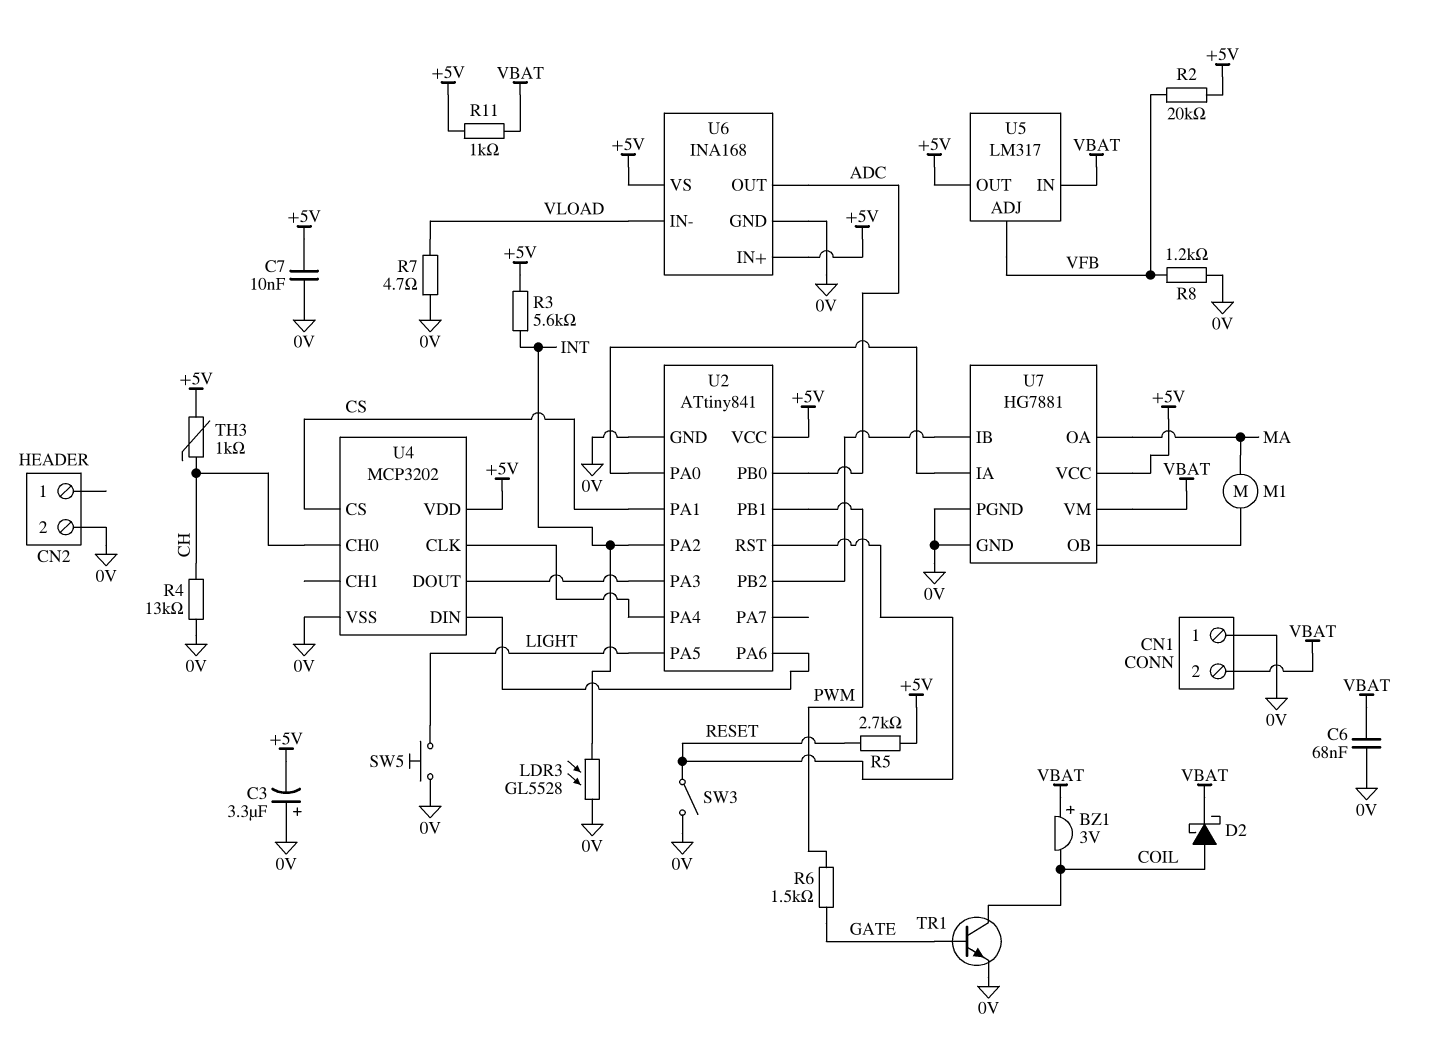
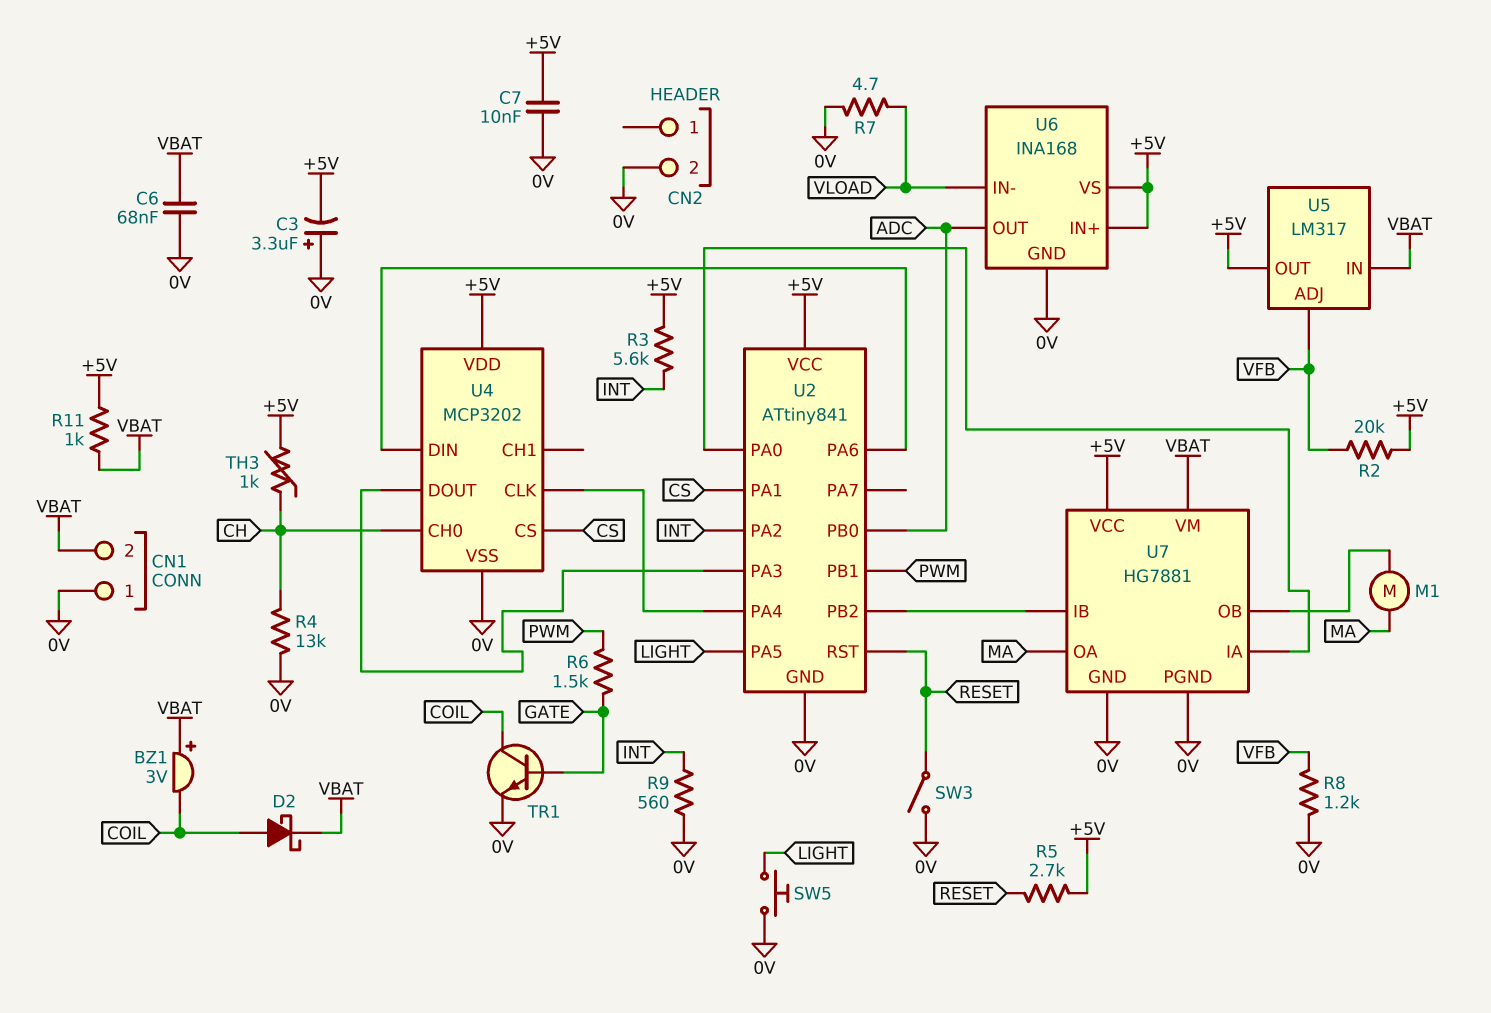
LDR3: GL5528 (0V, INT) -> none
R9: none -> 560 (0V, INT)

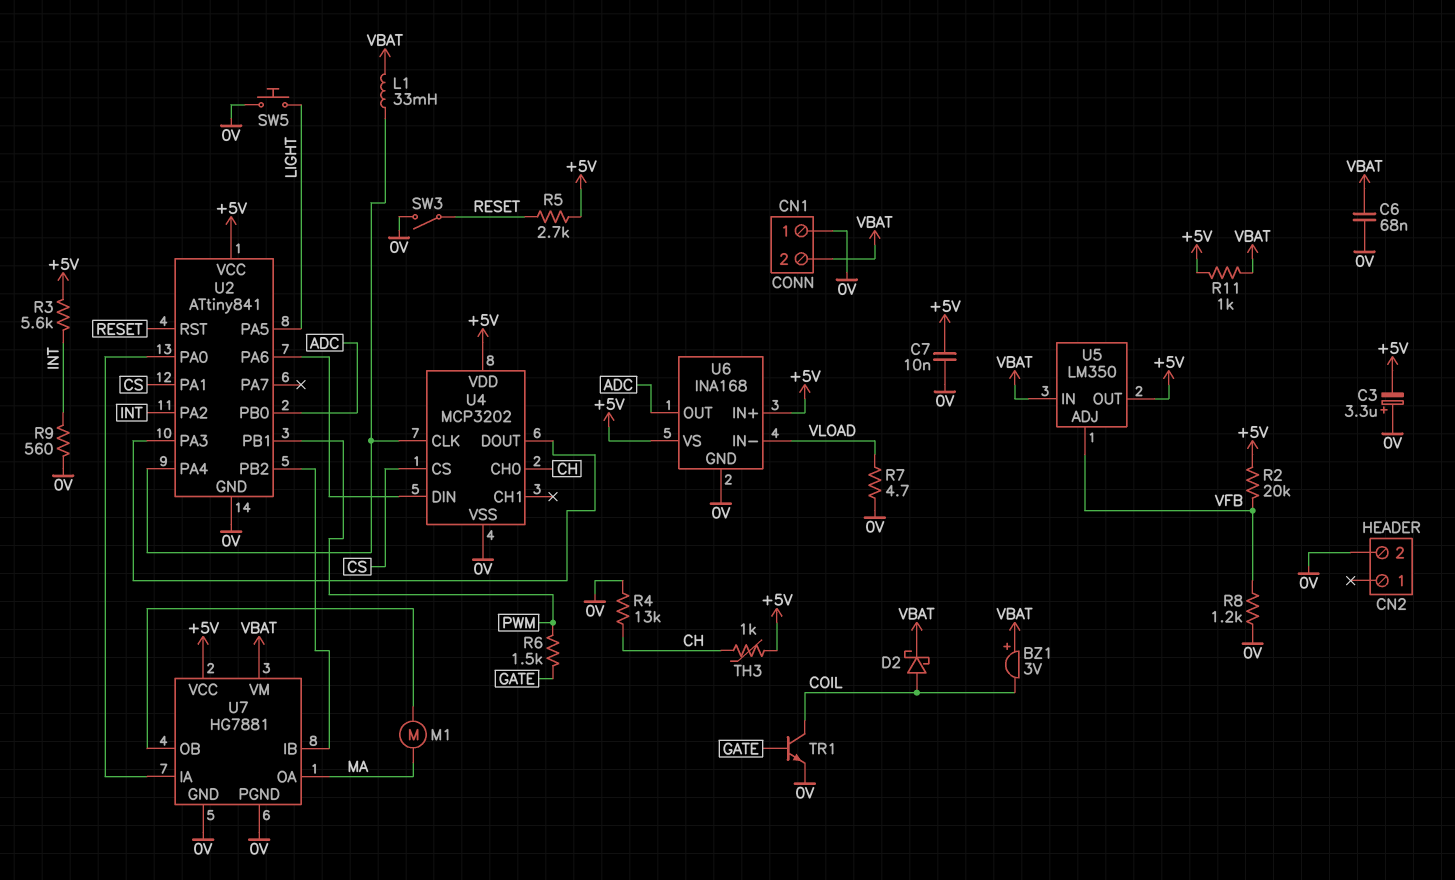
L1: none -> 33mH (U2/PA4, VBAT)
U5: LM317 -> LM350

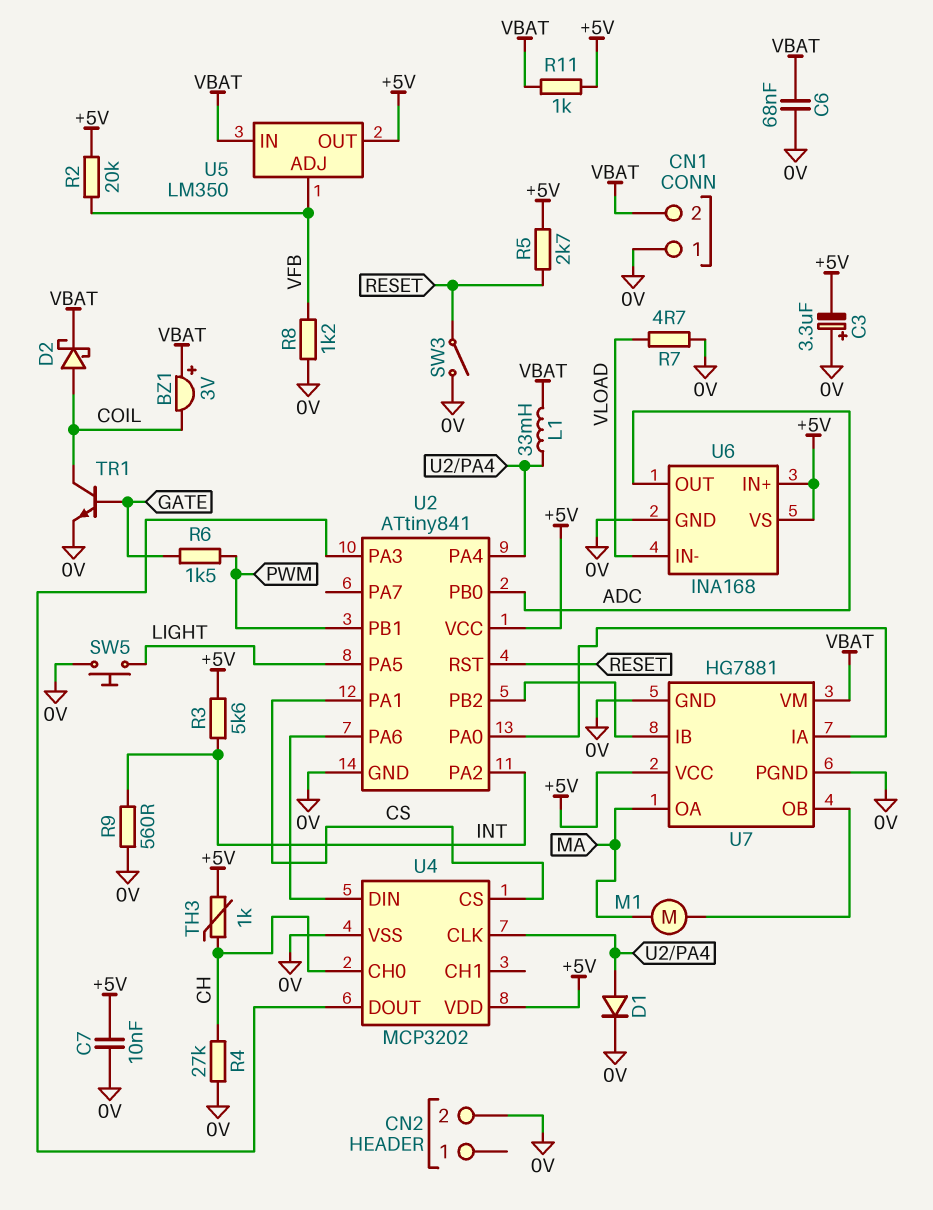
D1: none -> diode (A U2/PA4, K 0V)
R4: 13k (0V, CH) -> 27k (0V, CH)

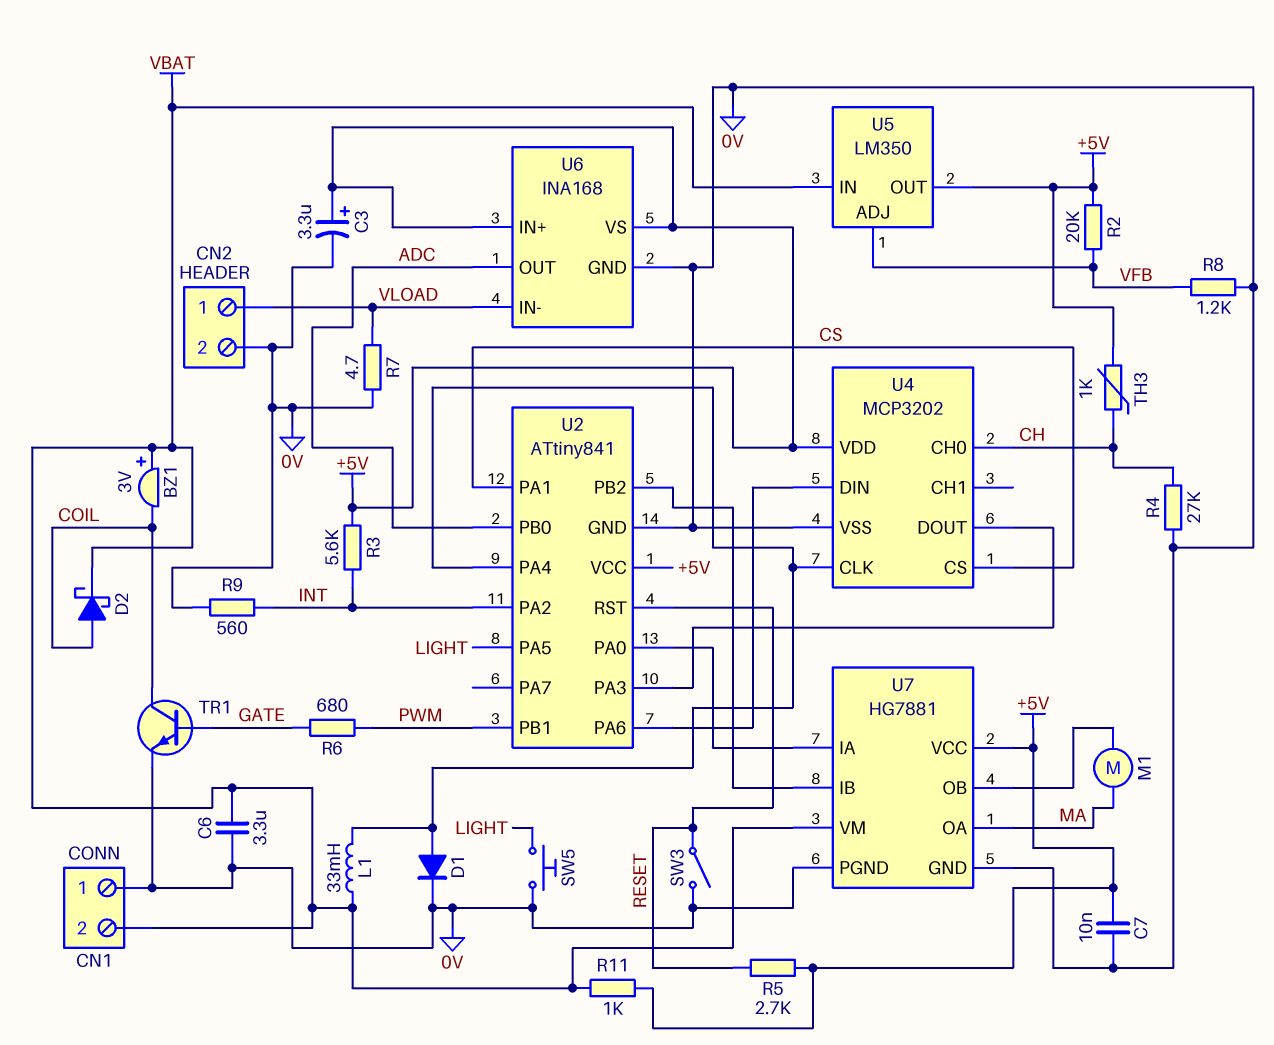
C3: 3.3uF (plus 0V, minus +5V) -> 3.3uF (plus +5V, minus 0V)
C6: 68nF (0V, VBAT) -> 3.3uF (0V, VBAT)
CN2 pin 1: none -> VLOAD
R6: 1.5k (GATE, PWM) -> 680 (GATE, PWM)

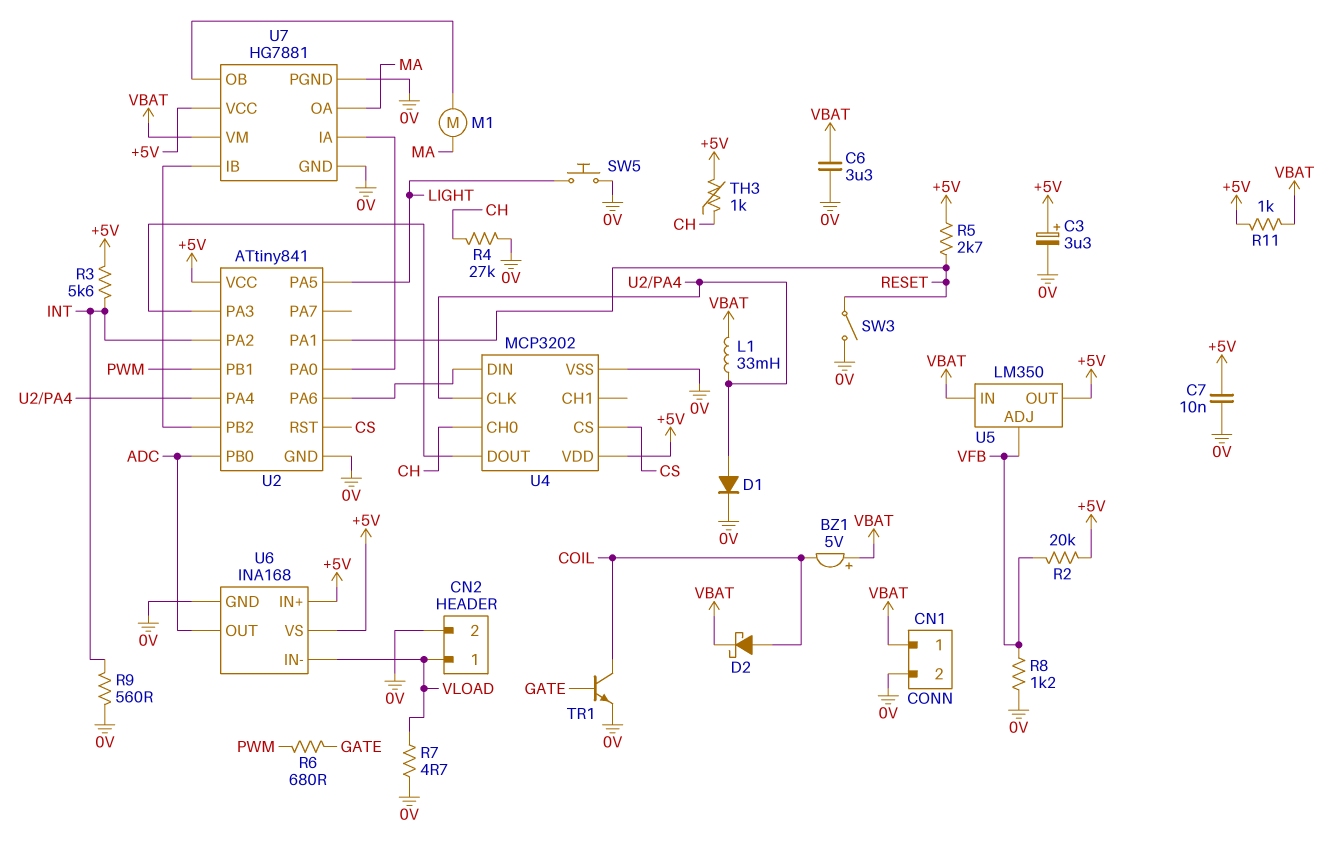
BZ1: buzzer 3V (plus VBAT, minus COIL) -> buzzer 5V (plus VBAT, minus COIL)
CN1 pin 1: 0V -> VBAT
CN1 pin 2: VBAT -> 0V
U2 pin PA1: CS -> RESET
U2 pin RST: RESET -> CS

